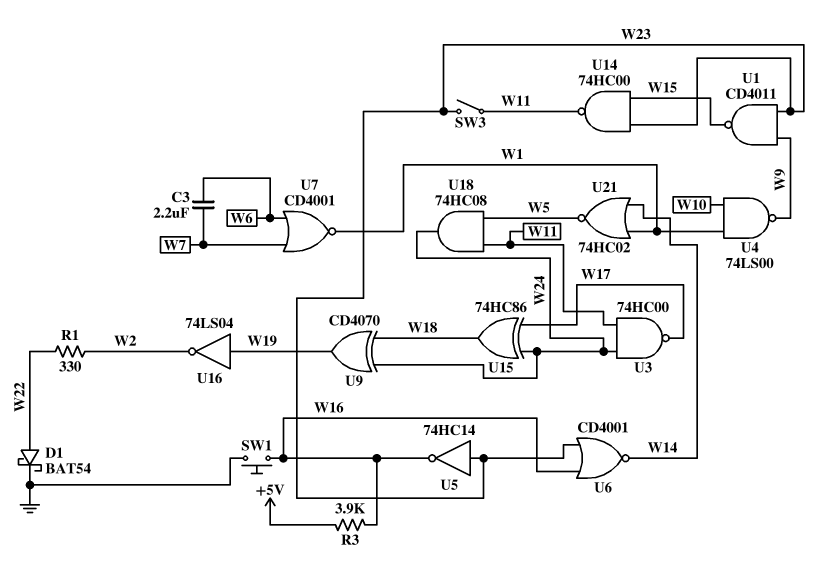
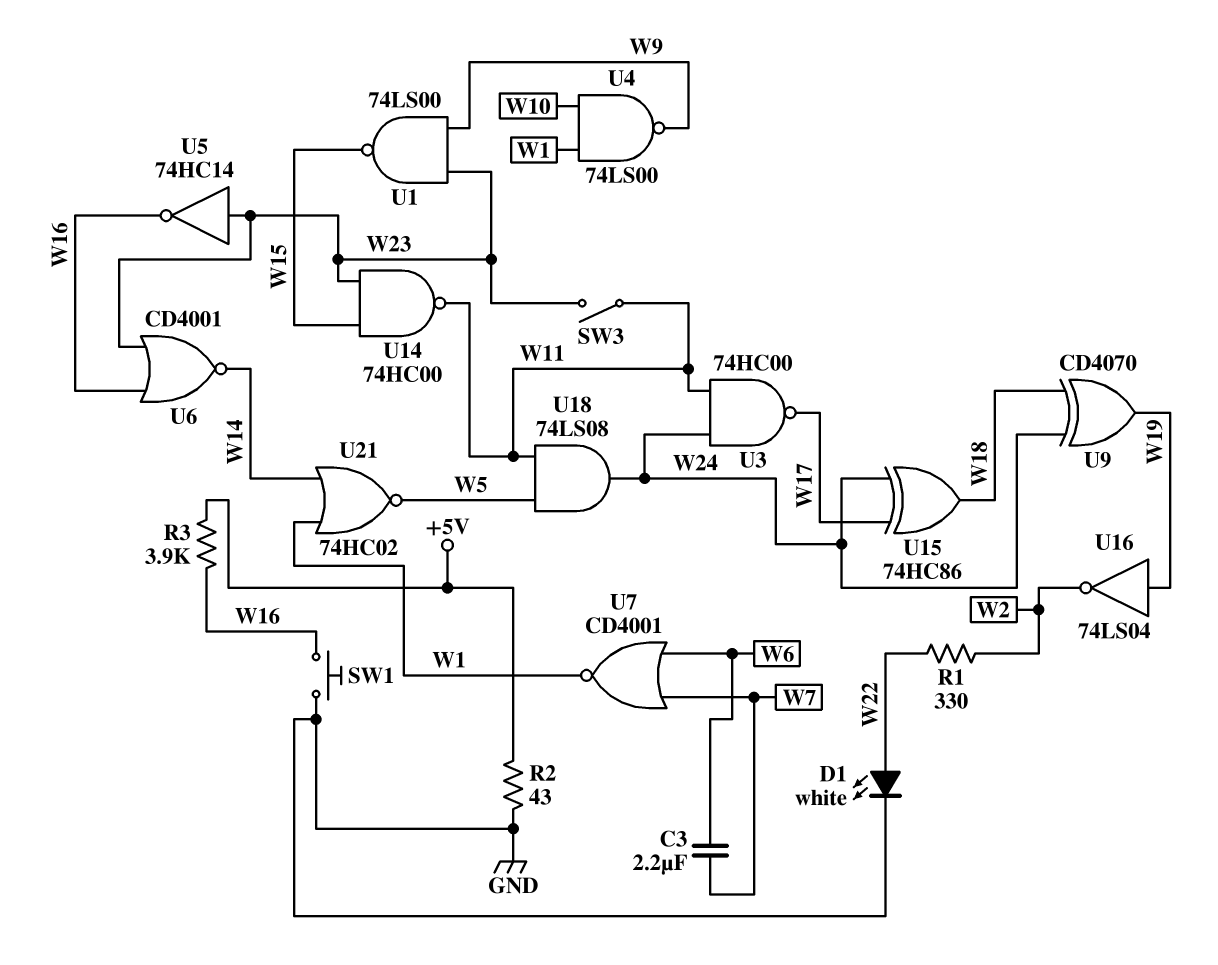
D1: schottky BAT54 (A W22, K GND) -> LED white (A W22, K GND)
R2: none -> 43 (+5V, GND)
U1: NAND CD4011 (in W9, in W23, out W15) -> NAND 74LS00 (in W9, in W23, out W15)
U18: AND 74HC08 (in W5, in W11, out W24) -> AND 74LS08 (in W5, in W11, out W24)

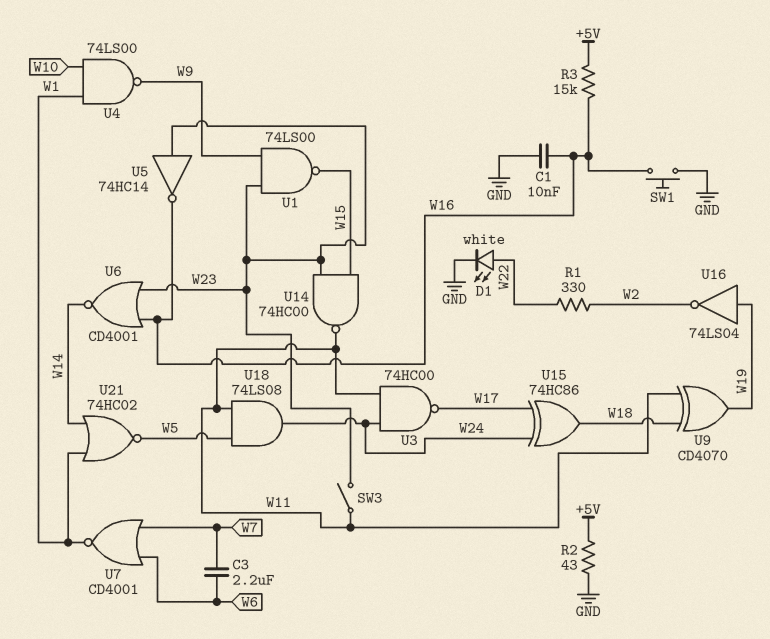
C1: none -> 10nF (GND, W16)
R3: 3.9k (+5V, W16) -> 15k (+5V, W16)
U9: XOR CD4070 (in W18, in W24, out W19) -> XOR CD4070 (in W11, in W18, out W19)

